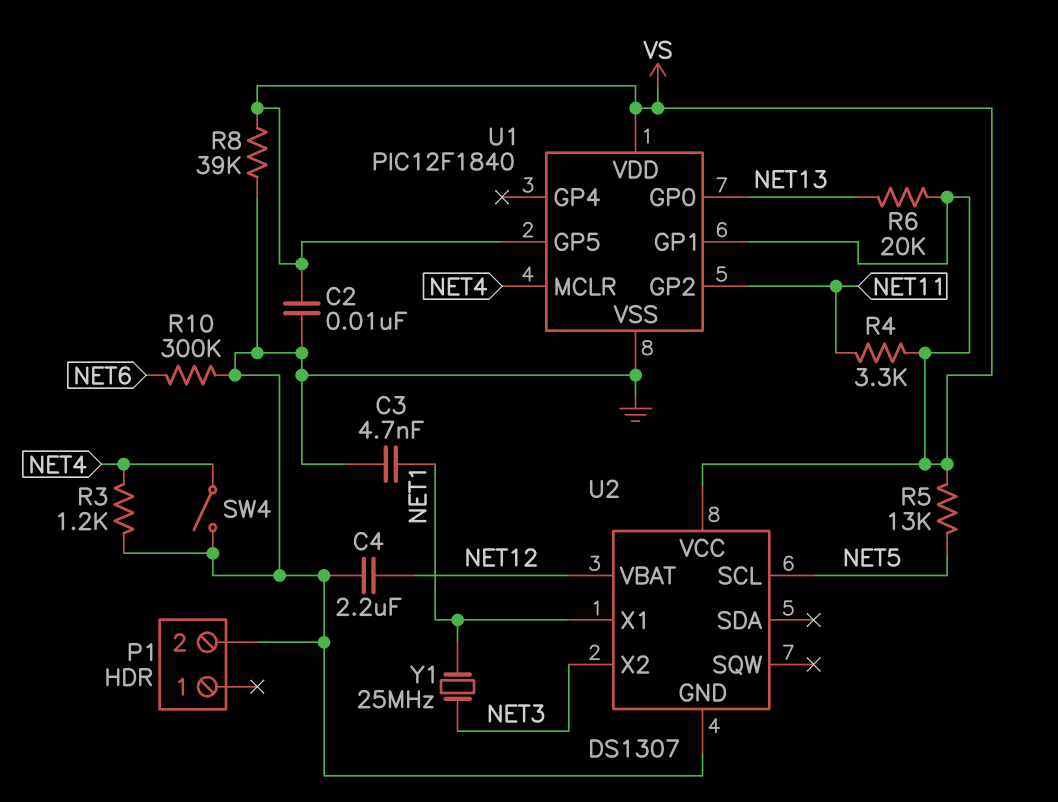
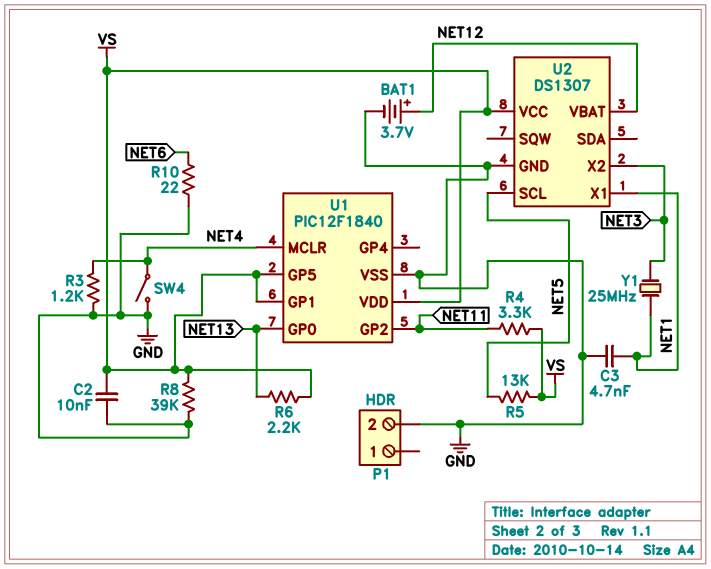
BAT1: none -> 3.7V (plus NET12, minus GND)
C4: 2.2uF (GND, NET12) -> none
R6: 20k (NET13, VS) -> 2.2k (NET13, VS)
R10: 300k (GND, NET6) -> 22 (GND, NET6)

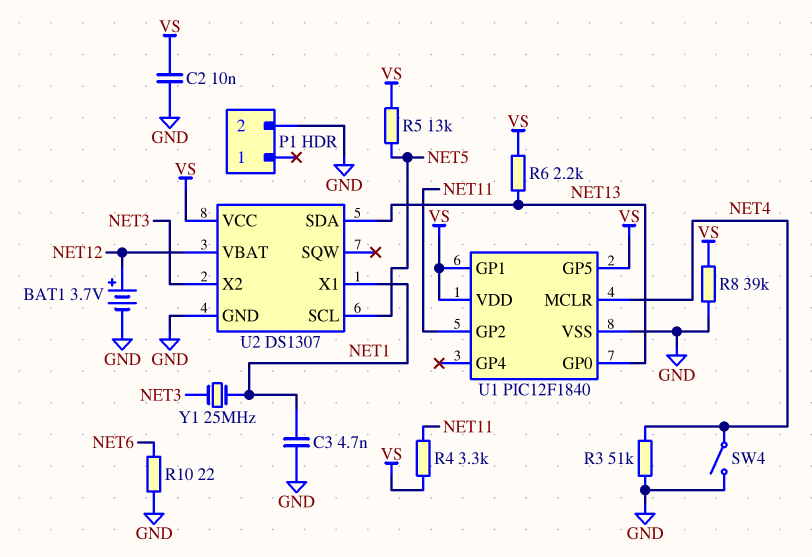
R3: 1.2k (GND, NET4) -> 51k (GND, NET4)
U2 pin SDA: none -> NET13

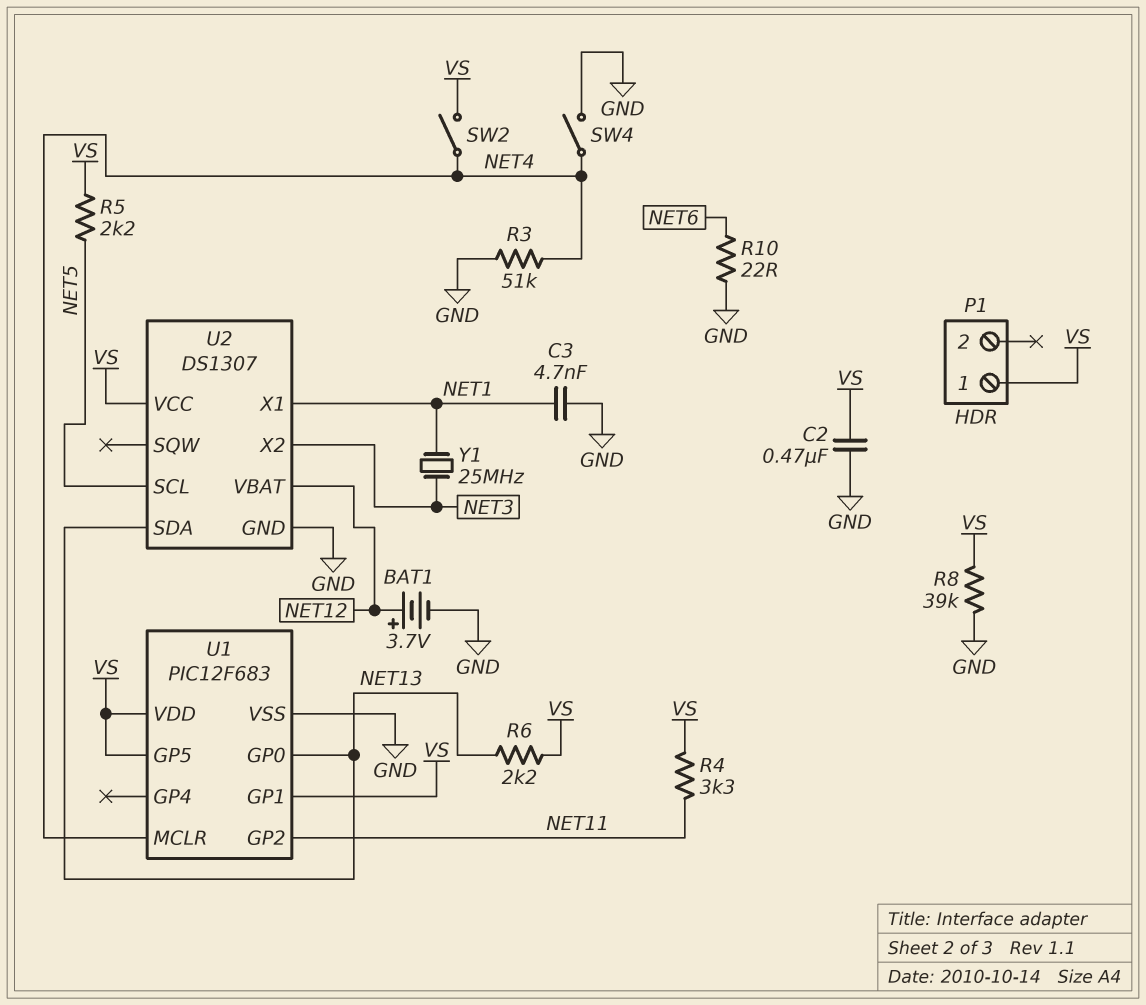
C2: 10nF (GND, VS) -> 470nF (GND, VS)
P1 pin 1: none -> VS
P1 pin 2: GND -> none
R5: 13k (NET5, VS) -> 2.2k (NET5, VS)
SW2: none -> switch (NET4, VS)
U1: PIC12F1840 -> PIC12F683

